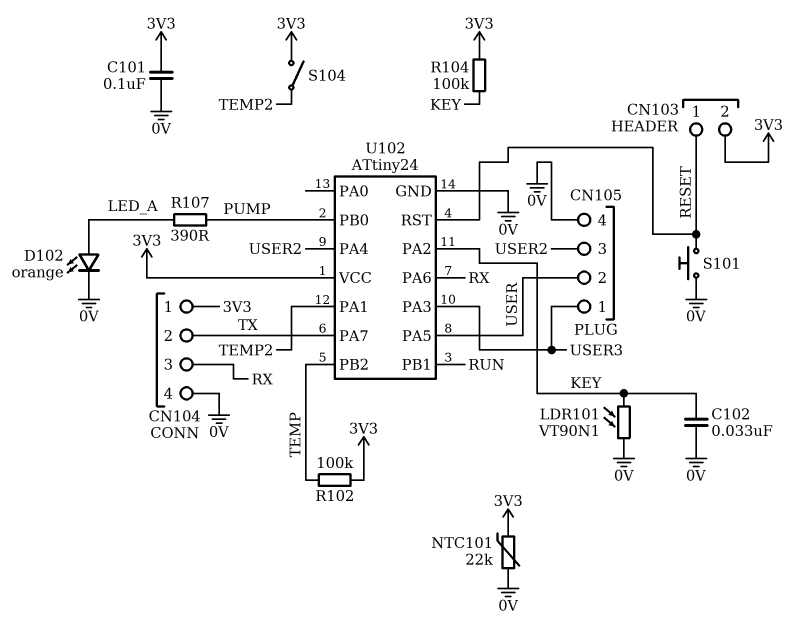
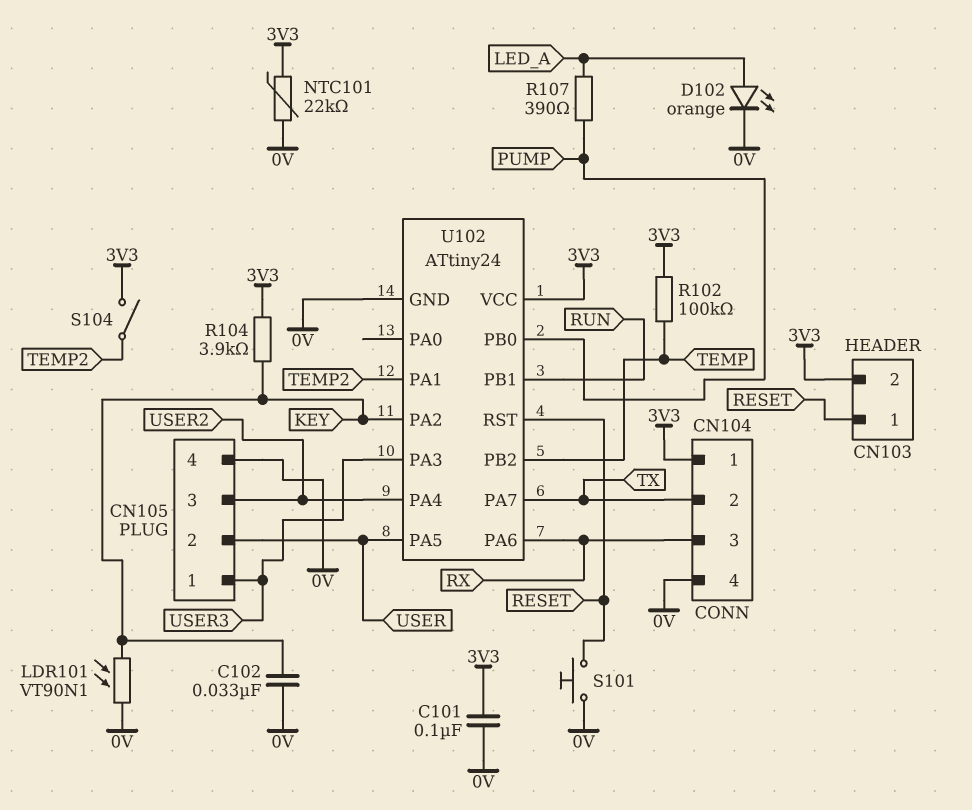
R104: 100k (3V3, KEY) -> 3.9k (3V3, KEY)

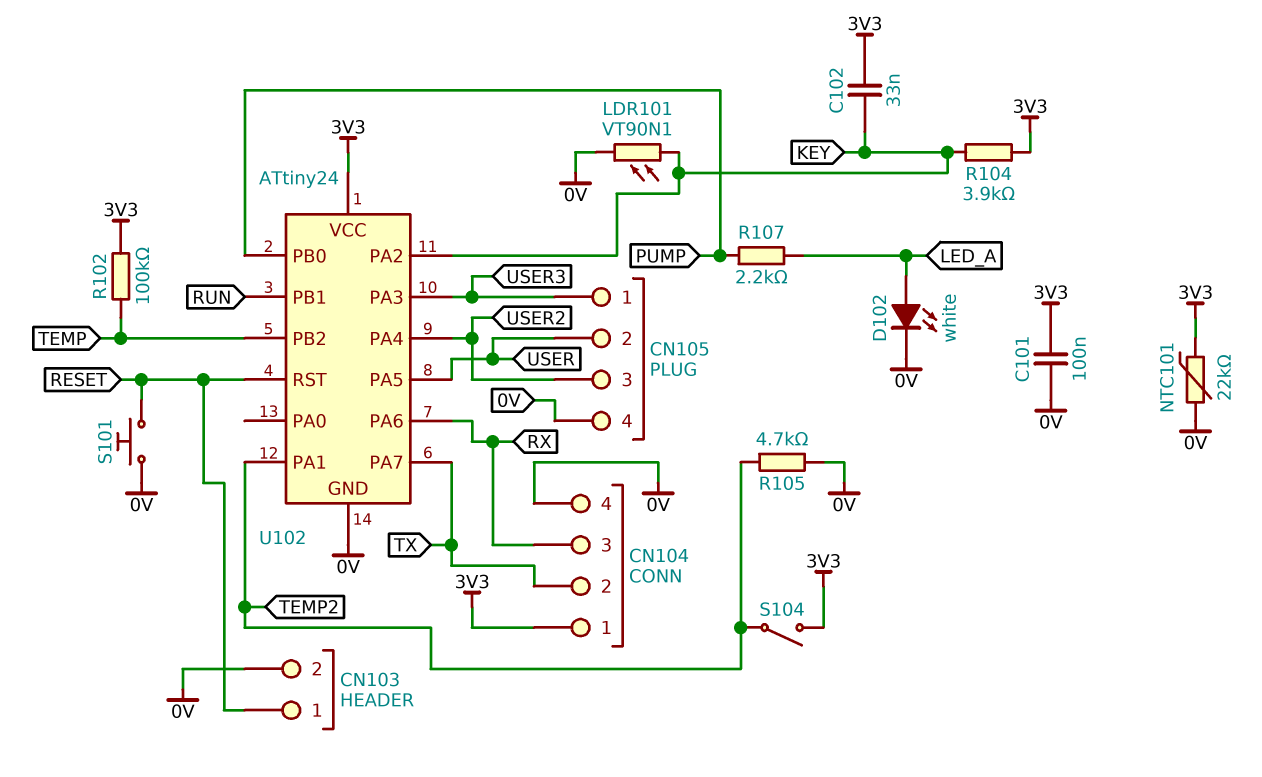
C102: 33nF (0V, KEY) -> 33nF (3V3, KEY)
CN103 pin 2: 3V3 -> 0V
D102: LED orange (A LED_A, K 0V) -> LED white (A LED_A, K 0V)
R105: none -> 4.7k (0V, TEMP2)
R107: 390 (LED_A, PUMP) -> 2.2k (LED_A, PUMP)

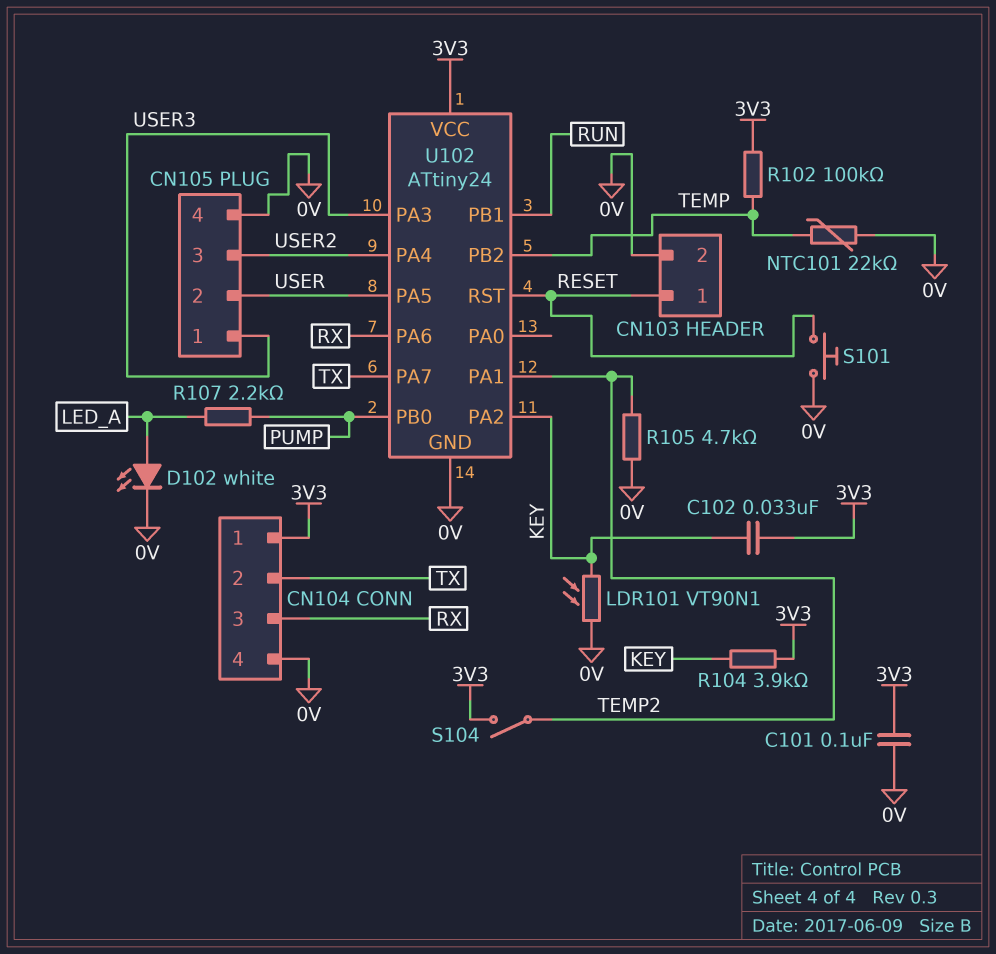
NTC101: 22k (0V, 3V3) -> 22k (0V, TEMP)

